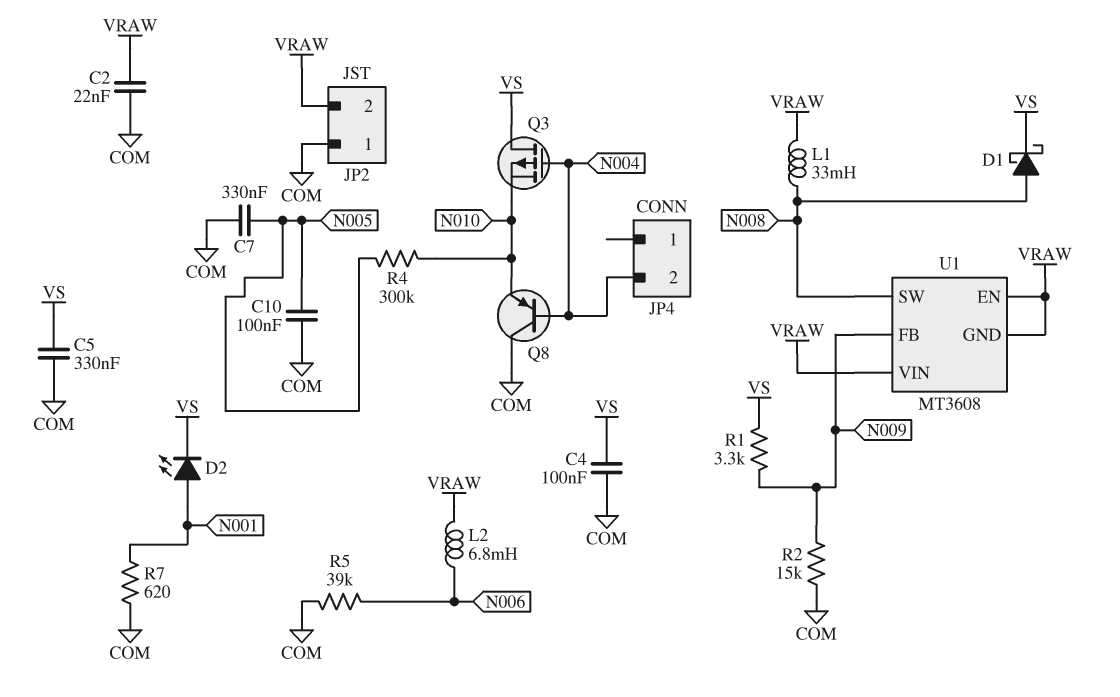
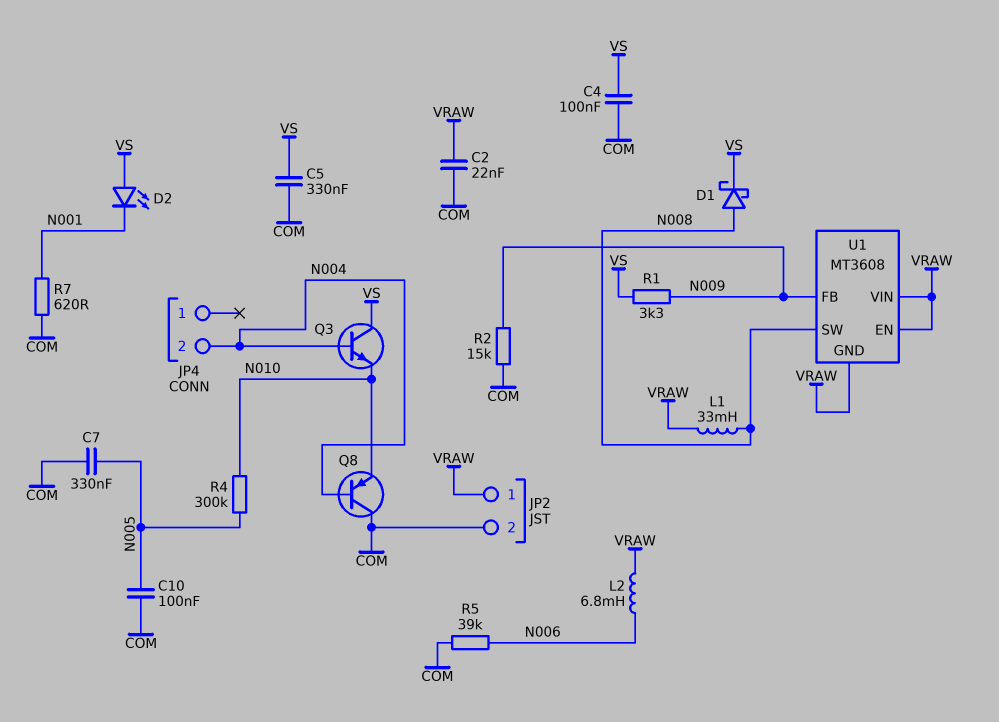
D2: LED (A N001, K VS) -> LED (A VS, K N001)
JP2 pin 1: COM -> VRAW
JP2 pin 2: VRAW -> COM
Q3: PMOS (G N004, D VS, S N010) -> NPN (B N004, C VS, E N010)

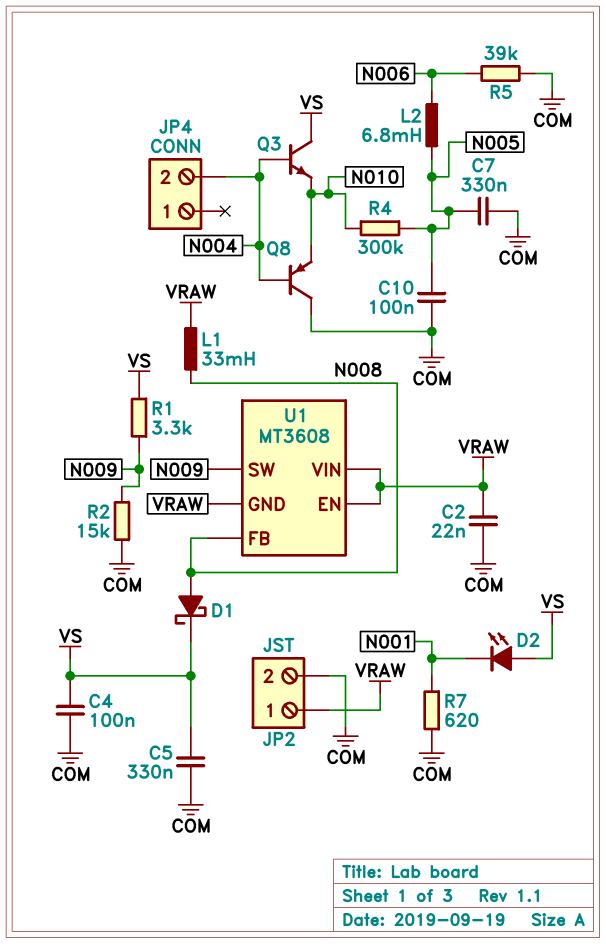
L2: 6.8mH (N006, VRAW) -> 6.8mH (N005, N006)
U1 pin FB: N009 -> N008
U1 pin SW: N008 -> N009

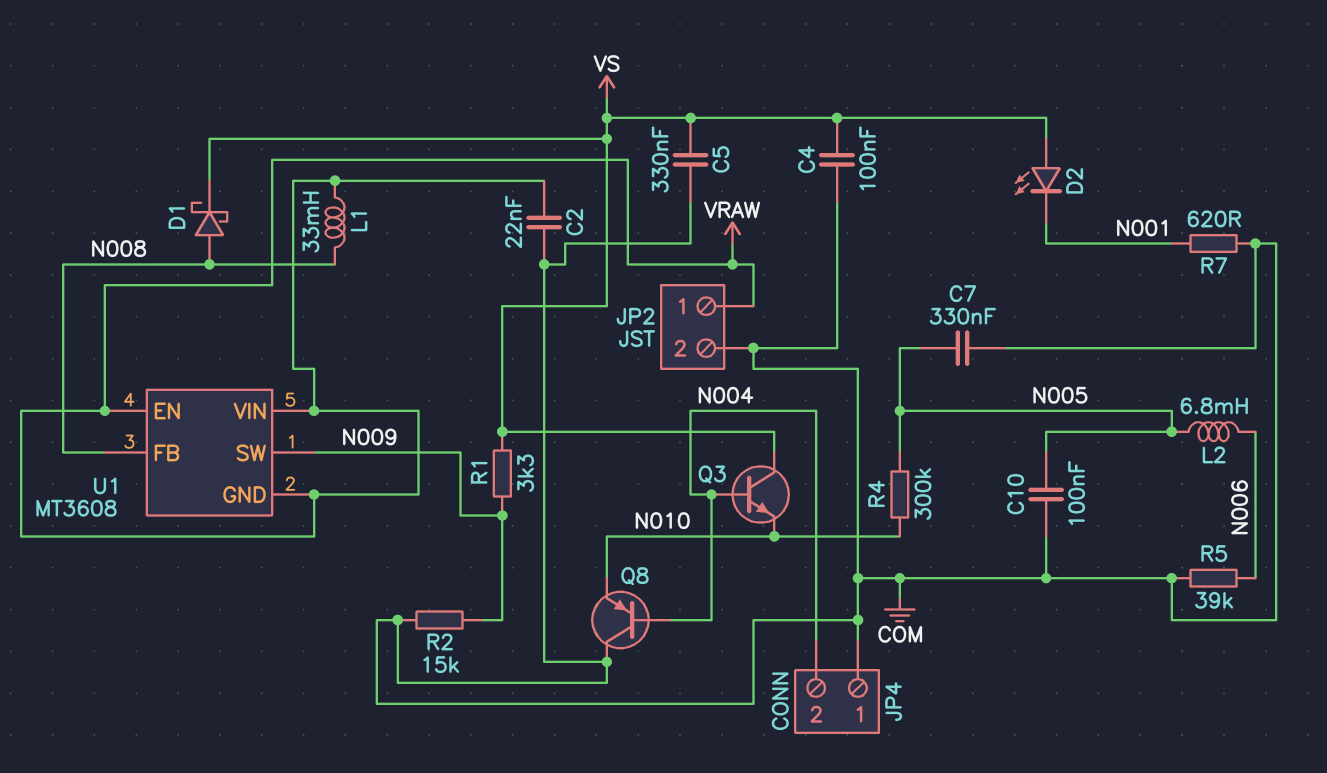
JP4 pin 1: none -> COM

